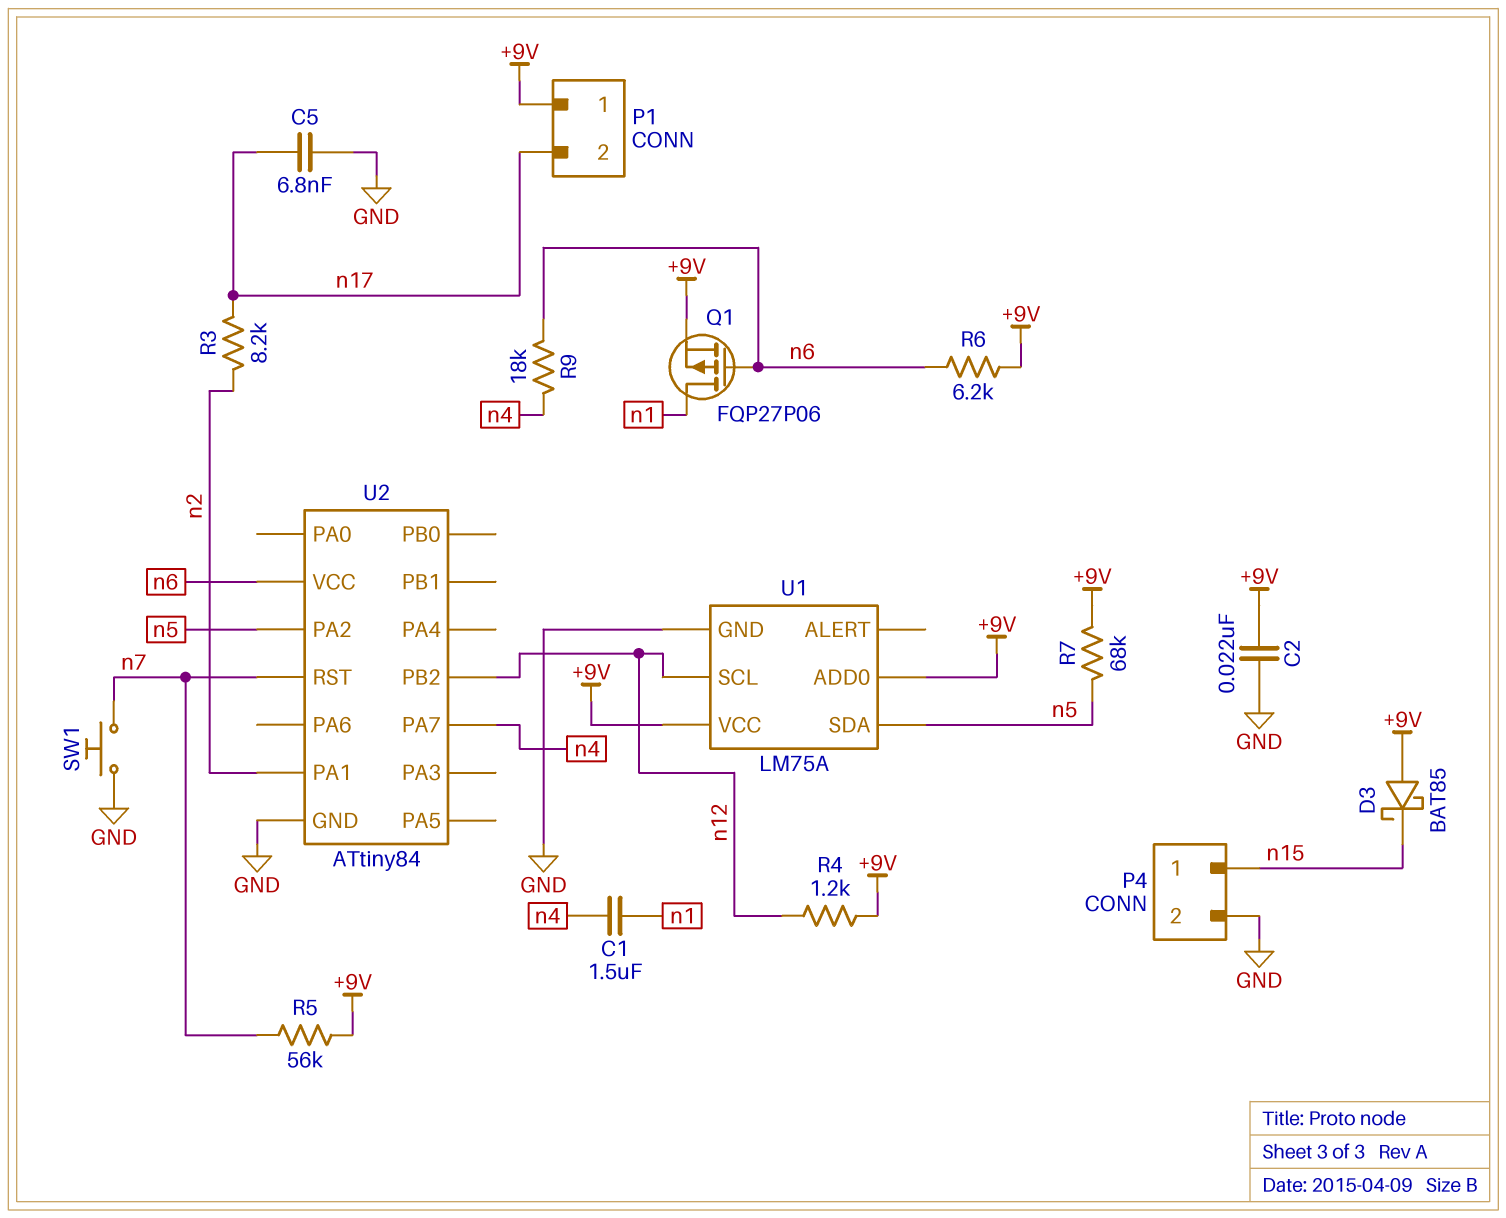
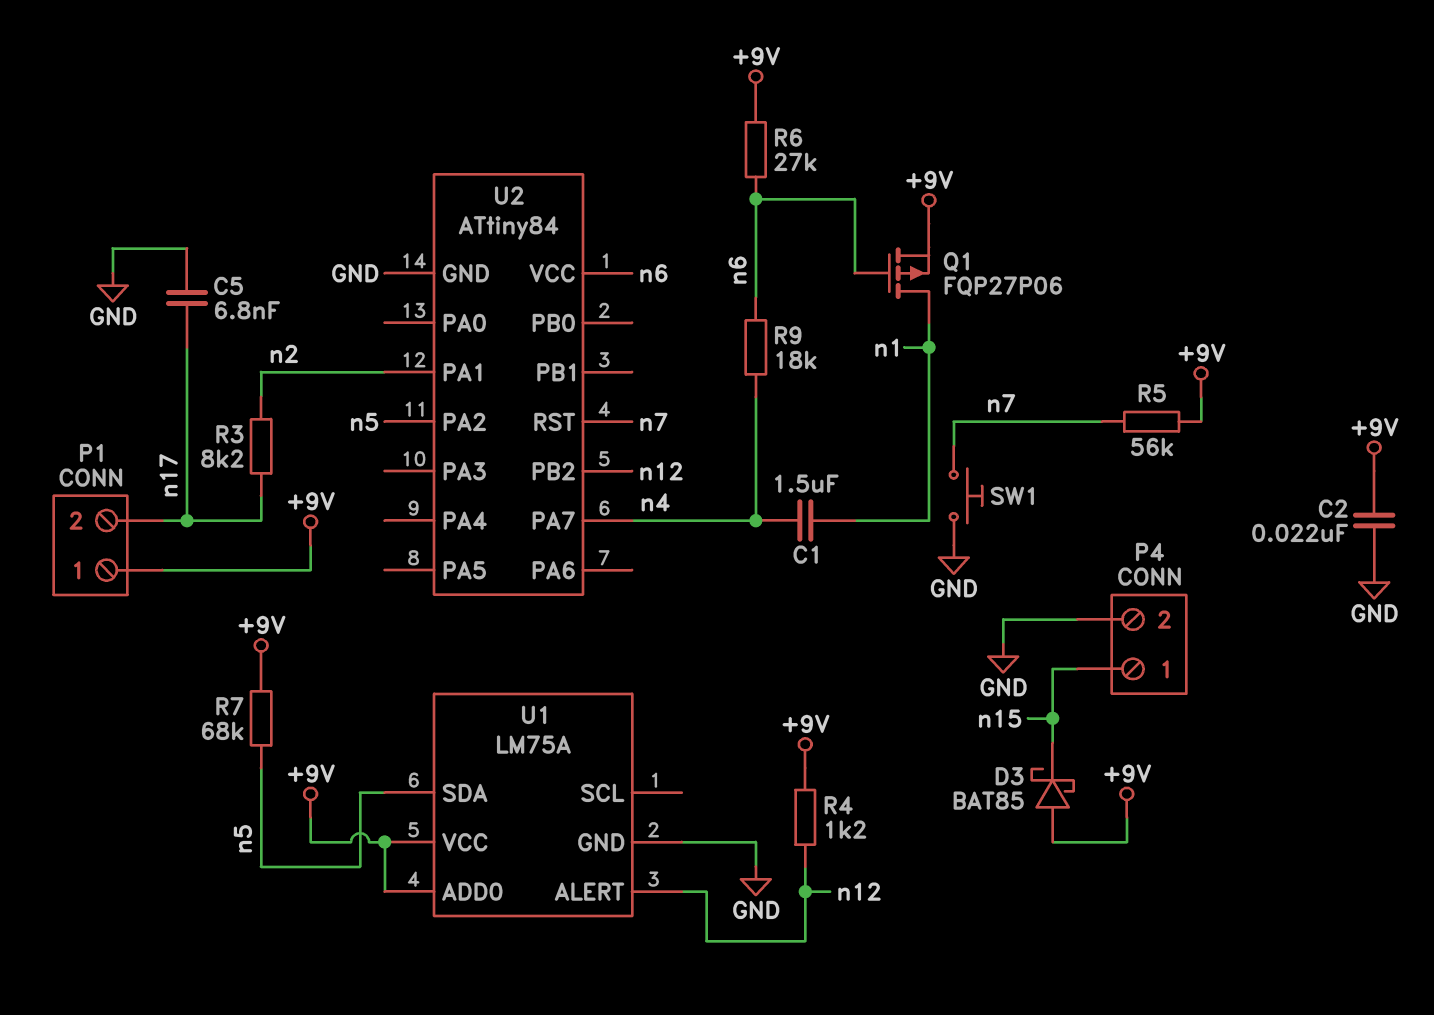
R6: 6.2k (+9V, n6) -> 27k (+9V, n6)
U1 pin ALERT: none -> n12
U1 pin SCL: n12 -> none

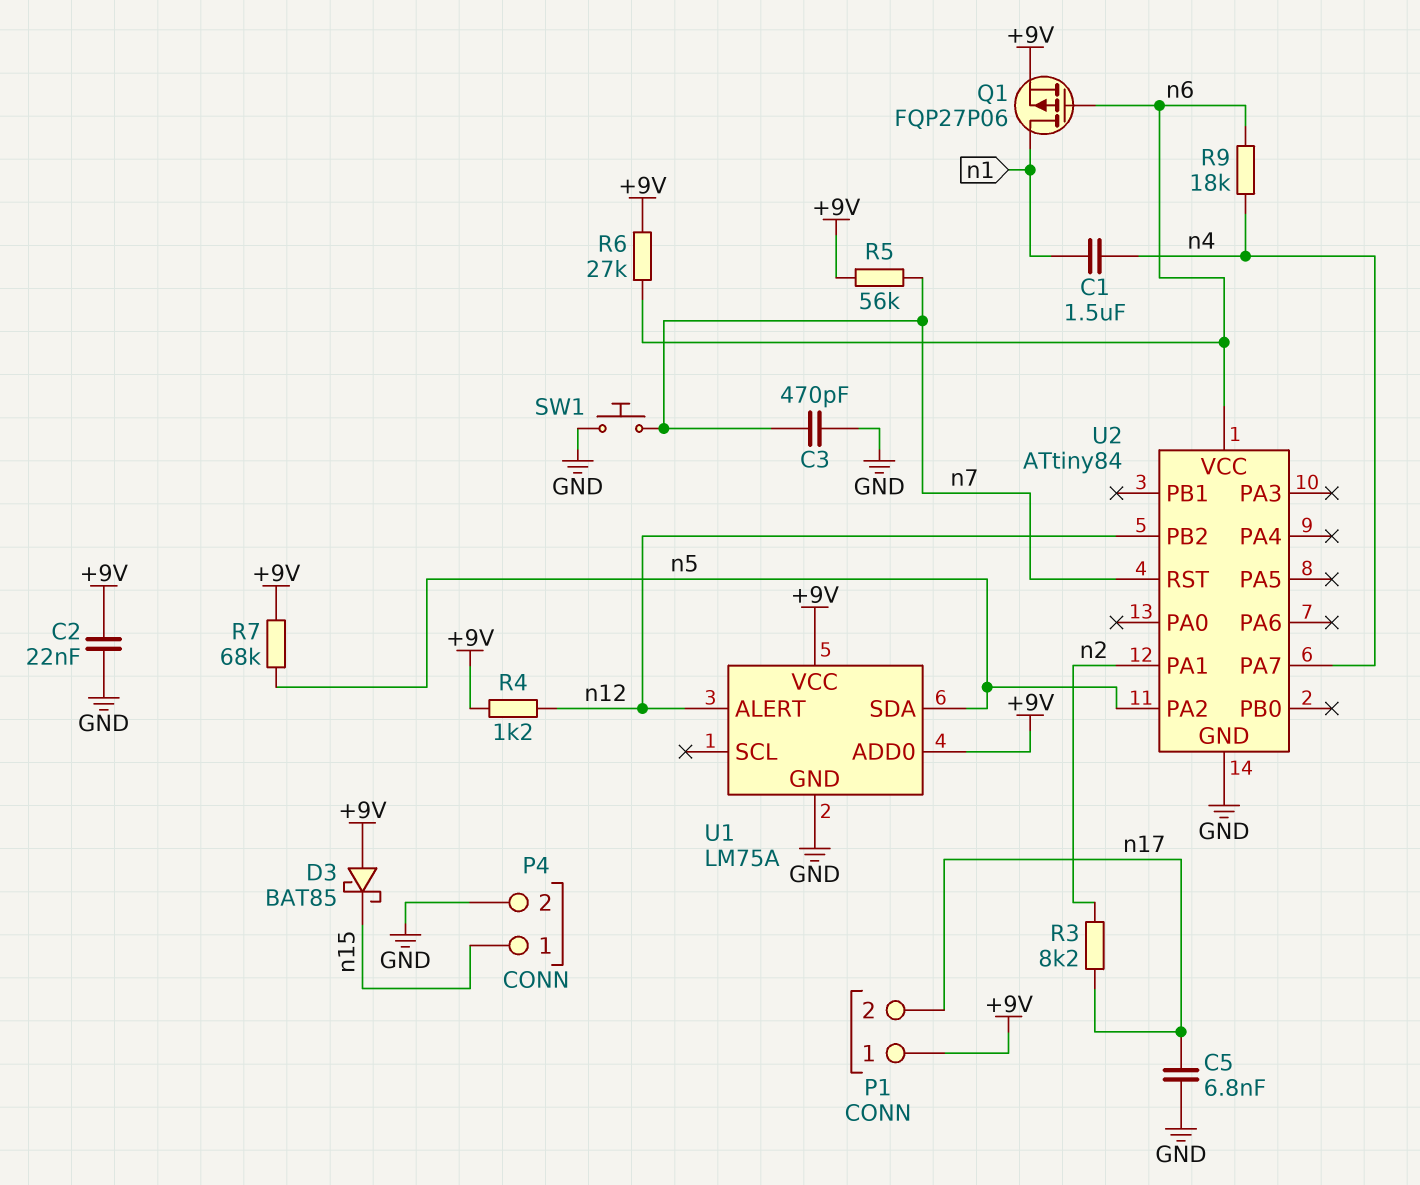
C3: none -> 470pF (GND, n7)

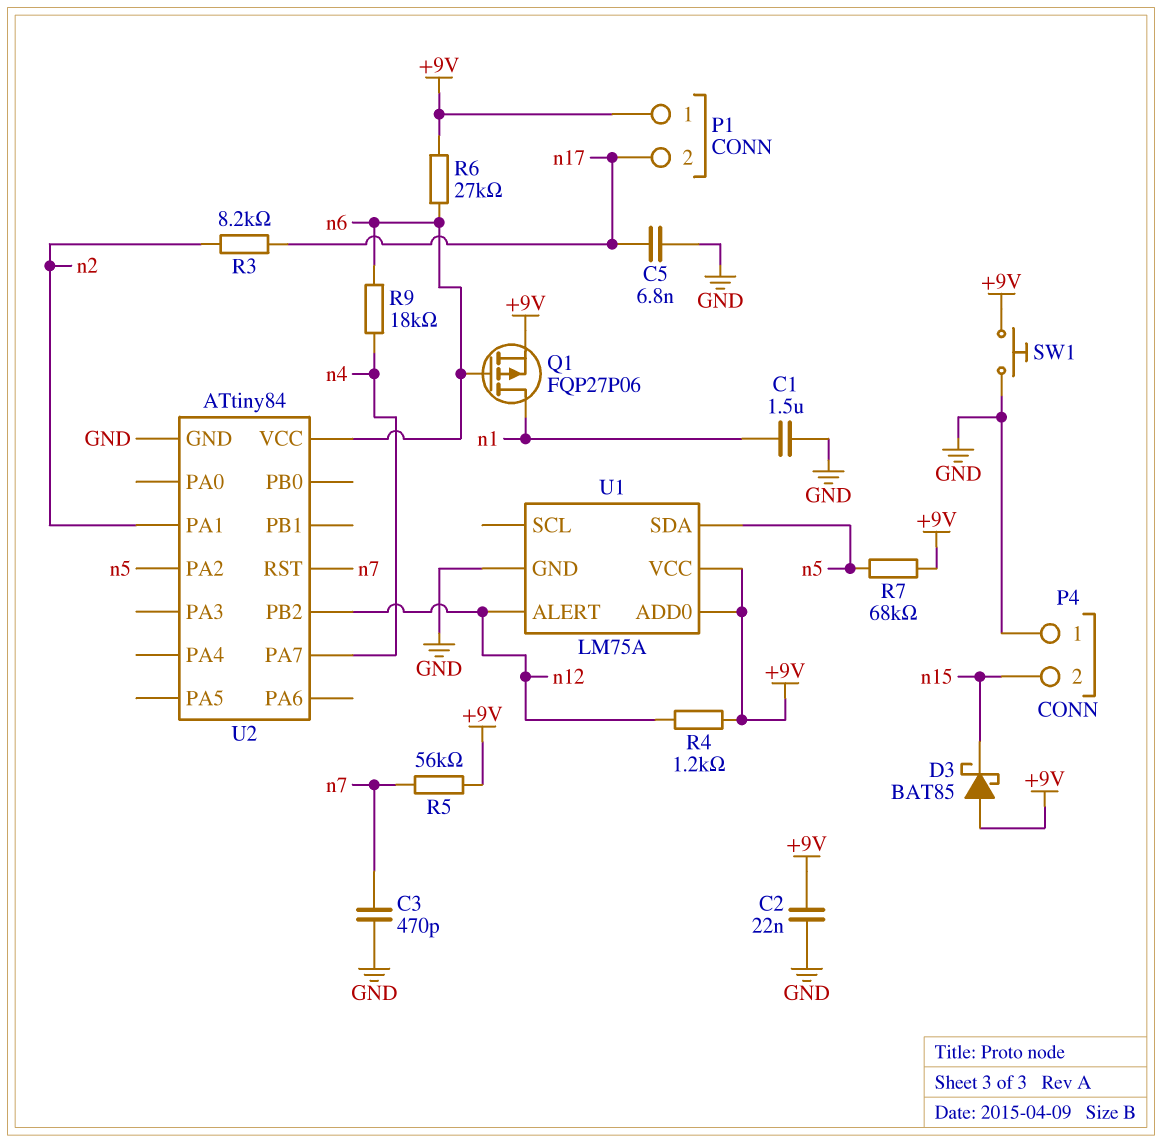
C1: 1.5uF (n1, n4) -> 1.5uF (GND, n1)
P4 pin 1: n15 -> GND
P4 pin 2: GND -> n15
SW1: button (GND, n7) -> button (+9V, GND)

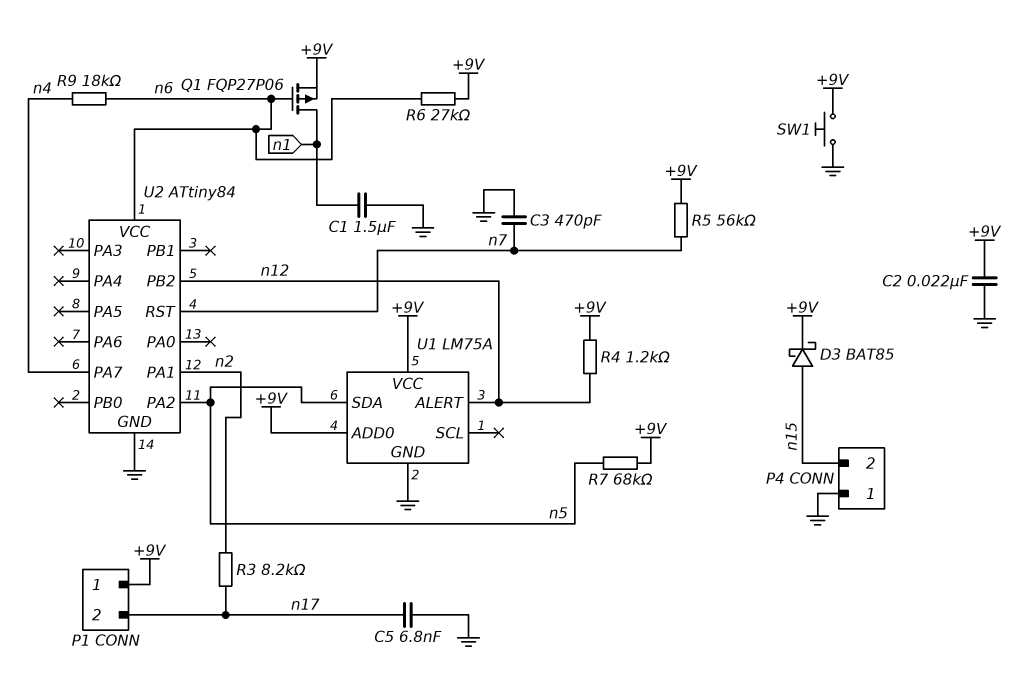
D3: schottky BAT85 (A +9V, K n15) -> schottky BAT85 (A n15, K +9V)

